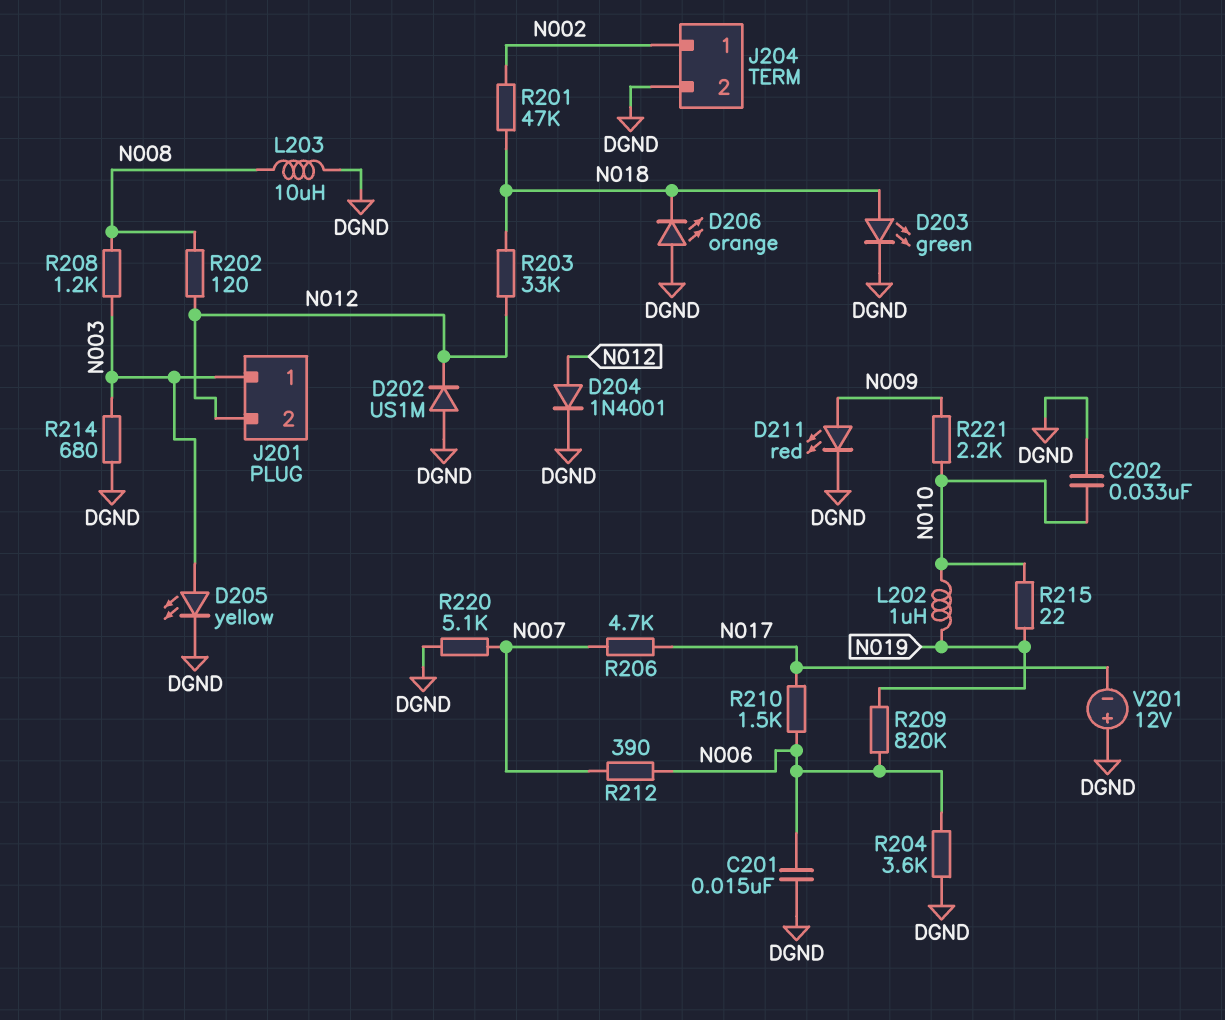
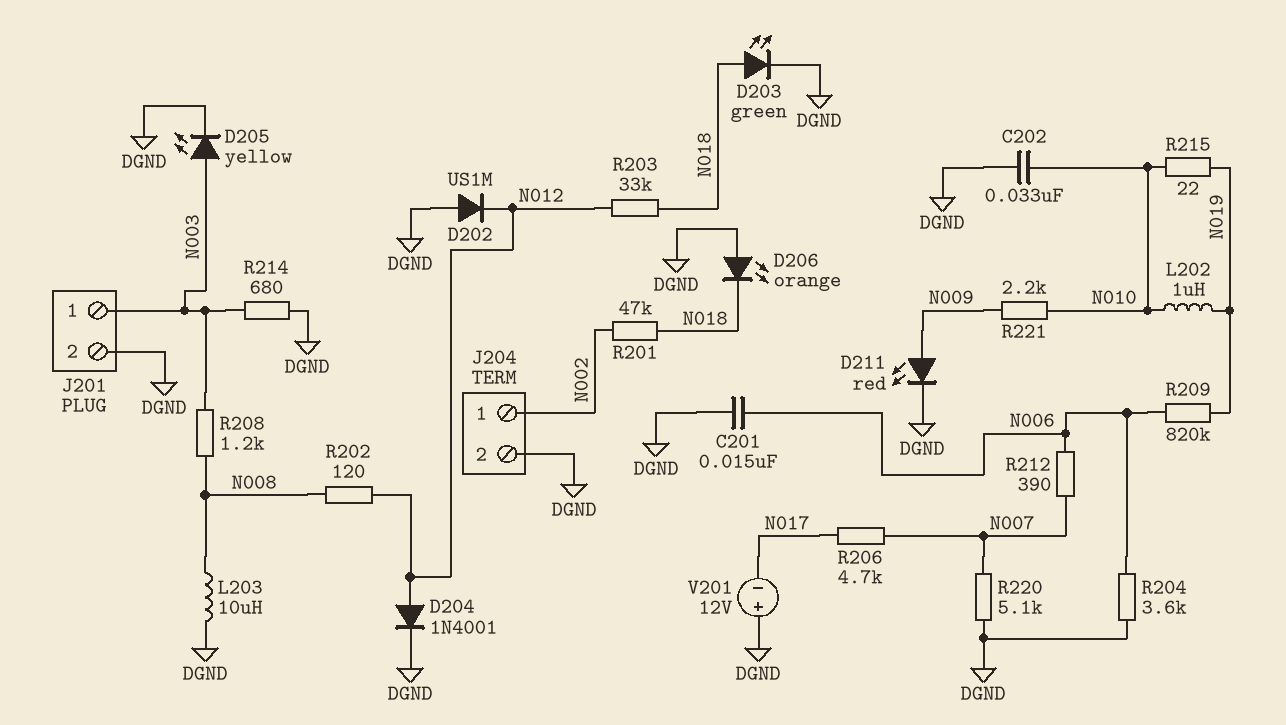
J201 pin 2: N012 -> DGND
R210: 1.5k (N006, N017) -> none

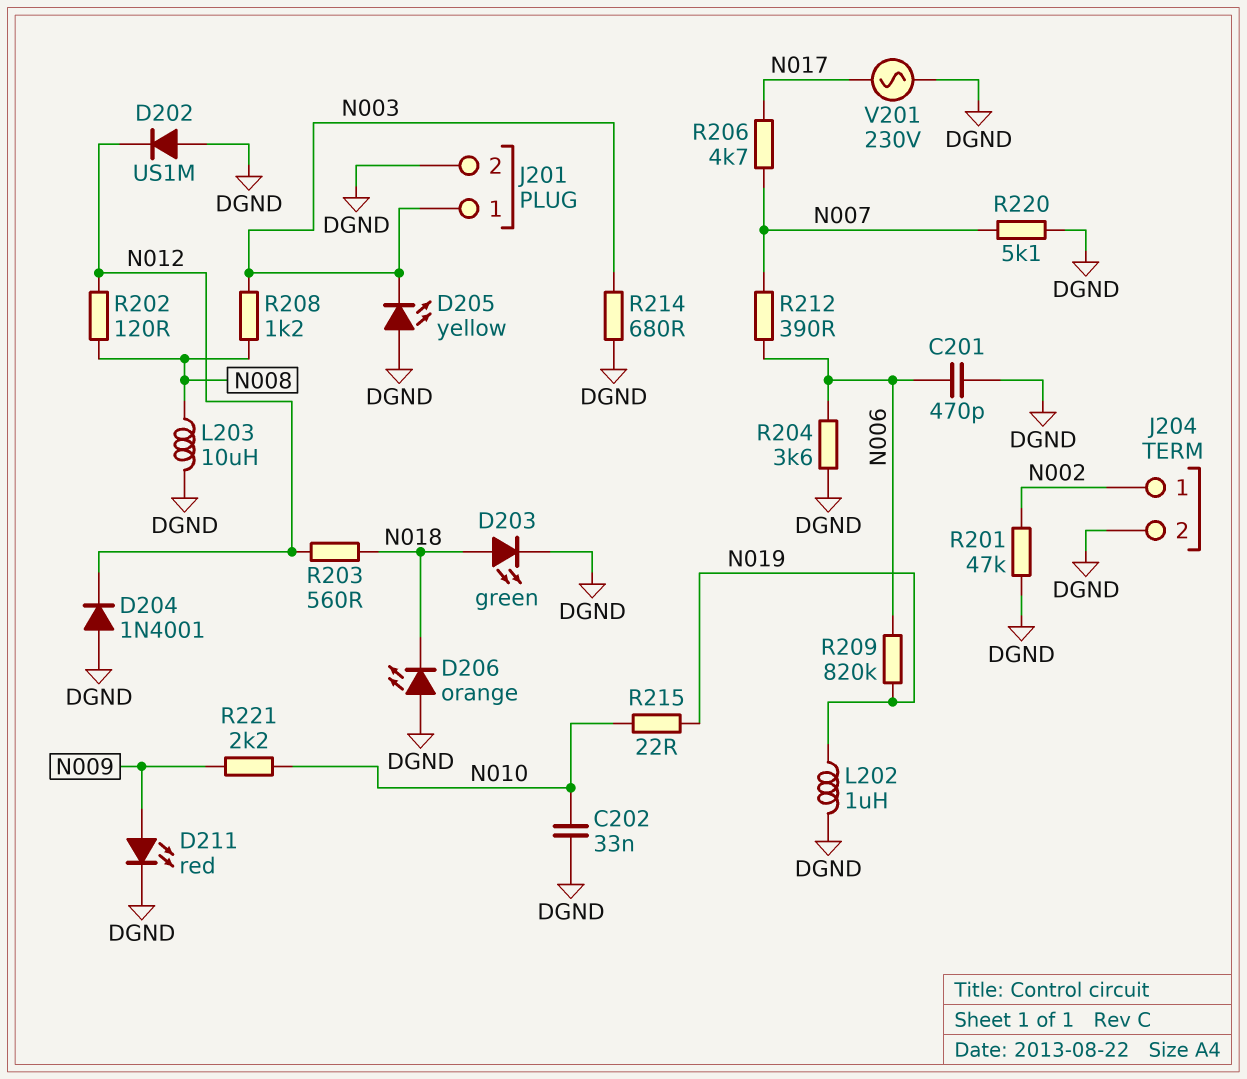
C201: 15nF (DGND, N006) -> 470pF (DGND, N006)
D204: diode 1N4001 (A N012, K DGND) -> diode 1N4001 (A DGND, K N012)
D205: LED yellow (A N003, K DGND) -> LED yellow (A DGND, K N003)
L202: 1uH (N010, N019) -> 1uH (DGND, N019)
R201: 47k (N002, N018) -> 47k (DGND, N002)
R203: 33k (N012, N018) -> 560 (N012, N018)
V201: 12V (plus DGND, minus N017) -> AC 230V (DGND, N017)

